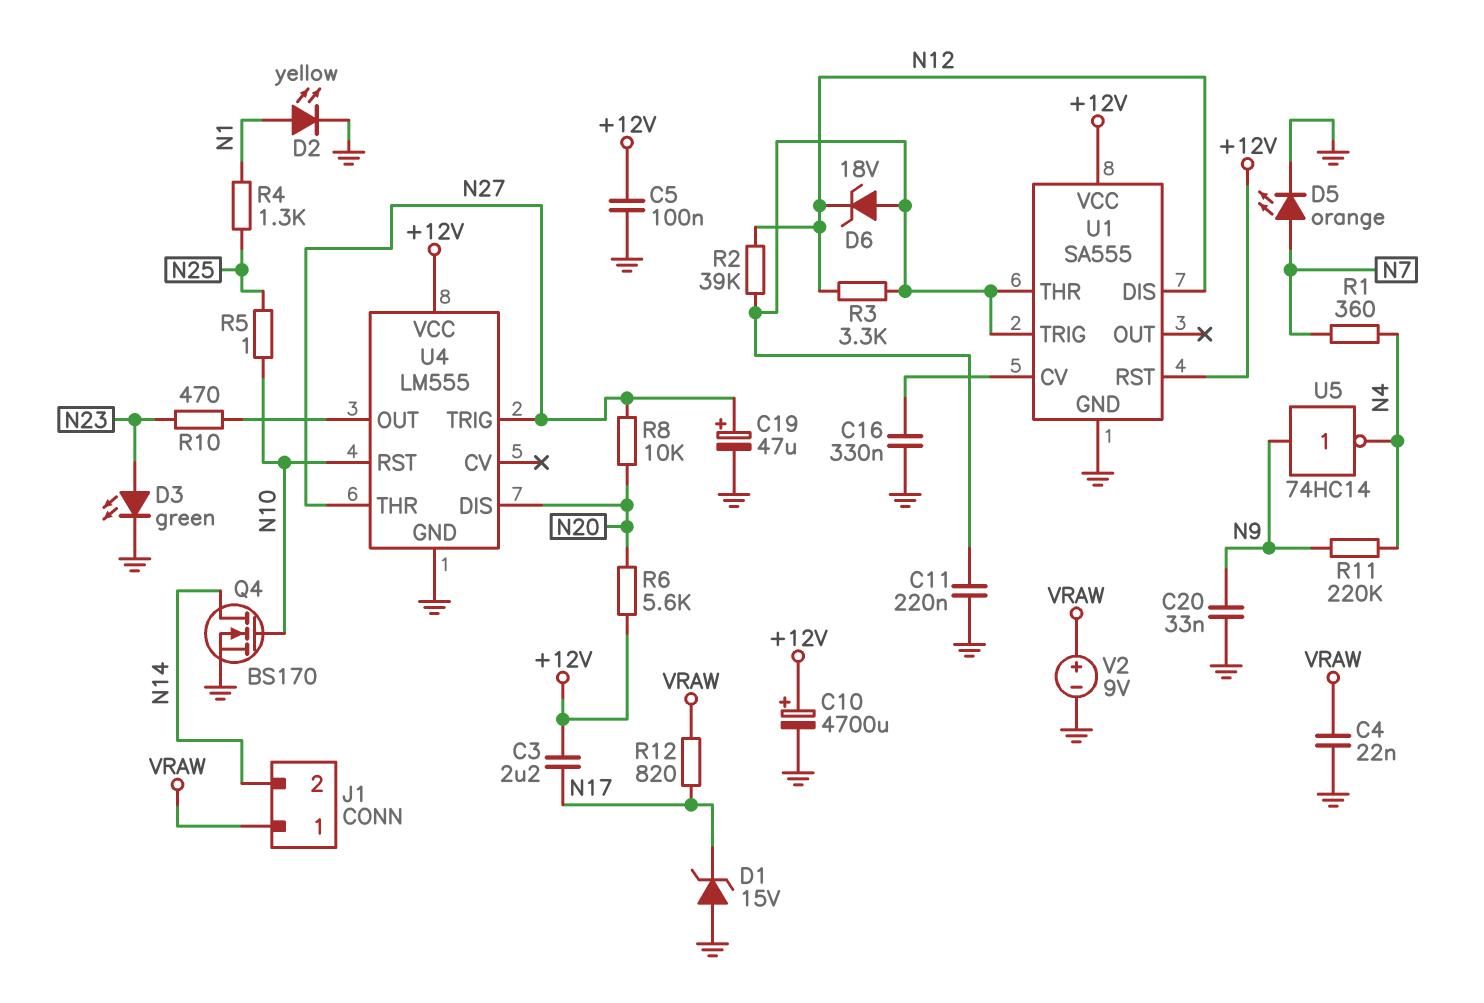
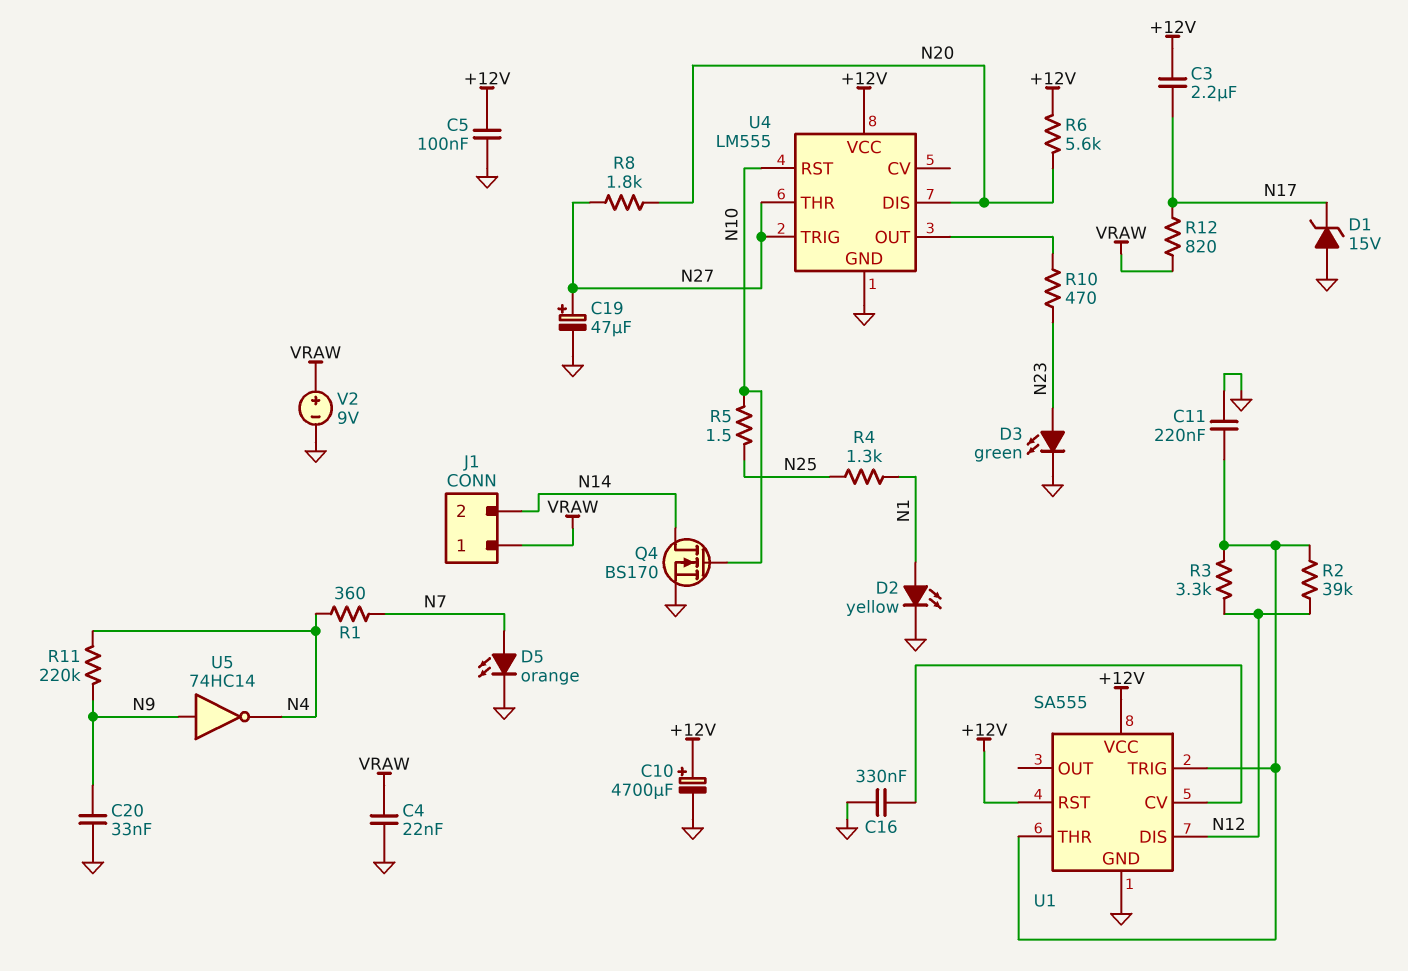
D6: zener 18V (A U1/THR, K N12) -> none
R5: 1 (N10, N25) -> 1.5 (N10, N25)
R8: 10k (N20, N27) -> 1.8k (N20, N27)

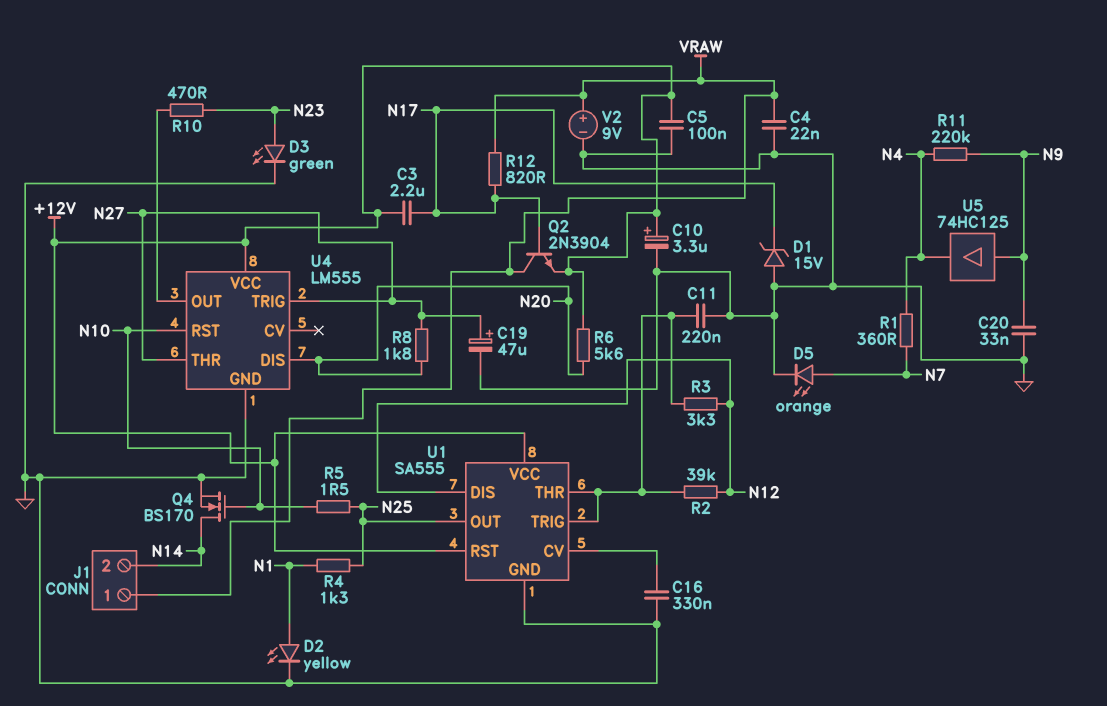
C10: 4700uF (plus +12V, minus GND) -> 3.3uF (plus +12V, minus GND)
Q2: none -> NPN 2N3904 (B N17, C VRAW, E +12V)
U1 pin OUT: none -> N25
U5: NOT 74HC14 (in N9, out N4) -> buffer 74HC125 (in N9, out N4)

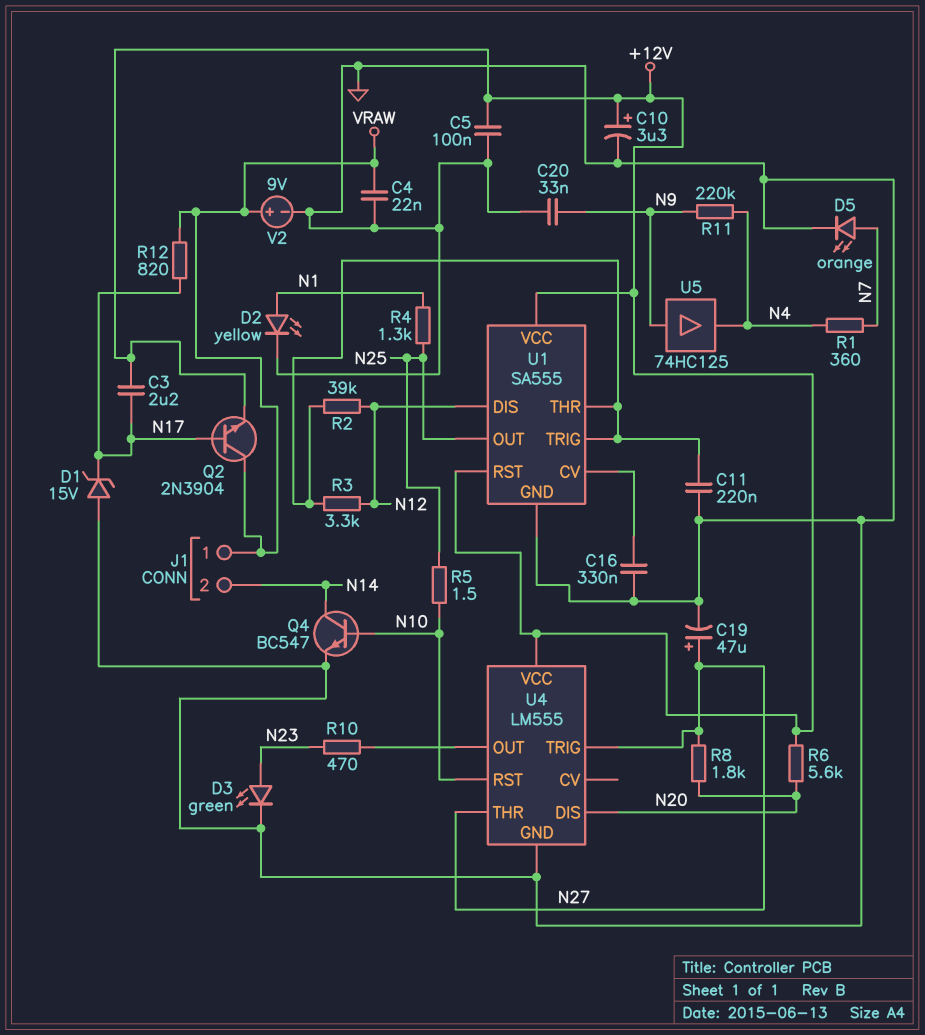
Q4: NMOS BS170 (G N10, D N14, S GND) -> NPN BC547 (B N10, C N14, E GND)

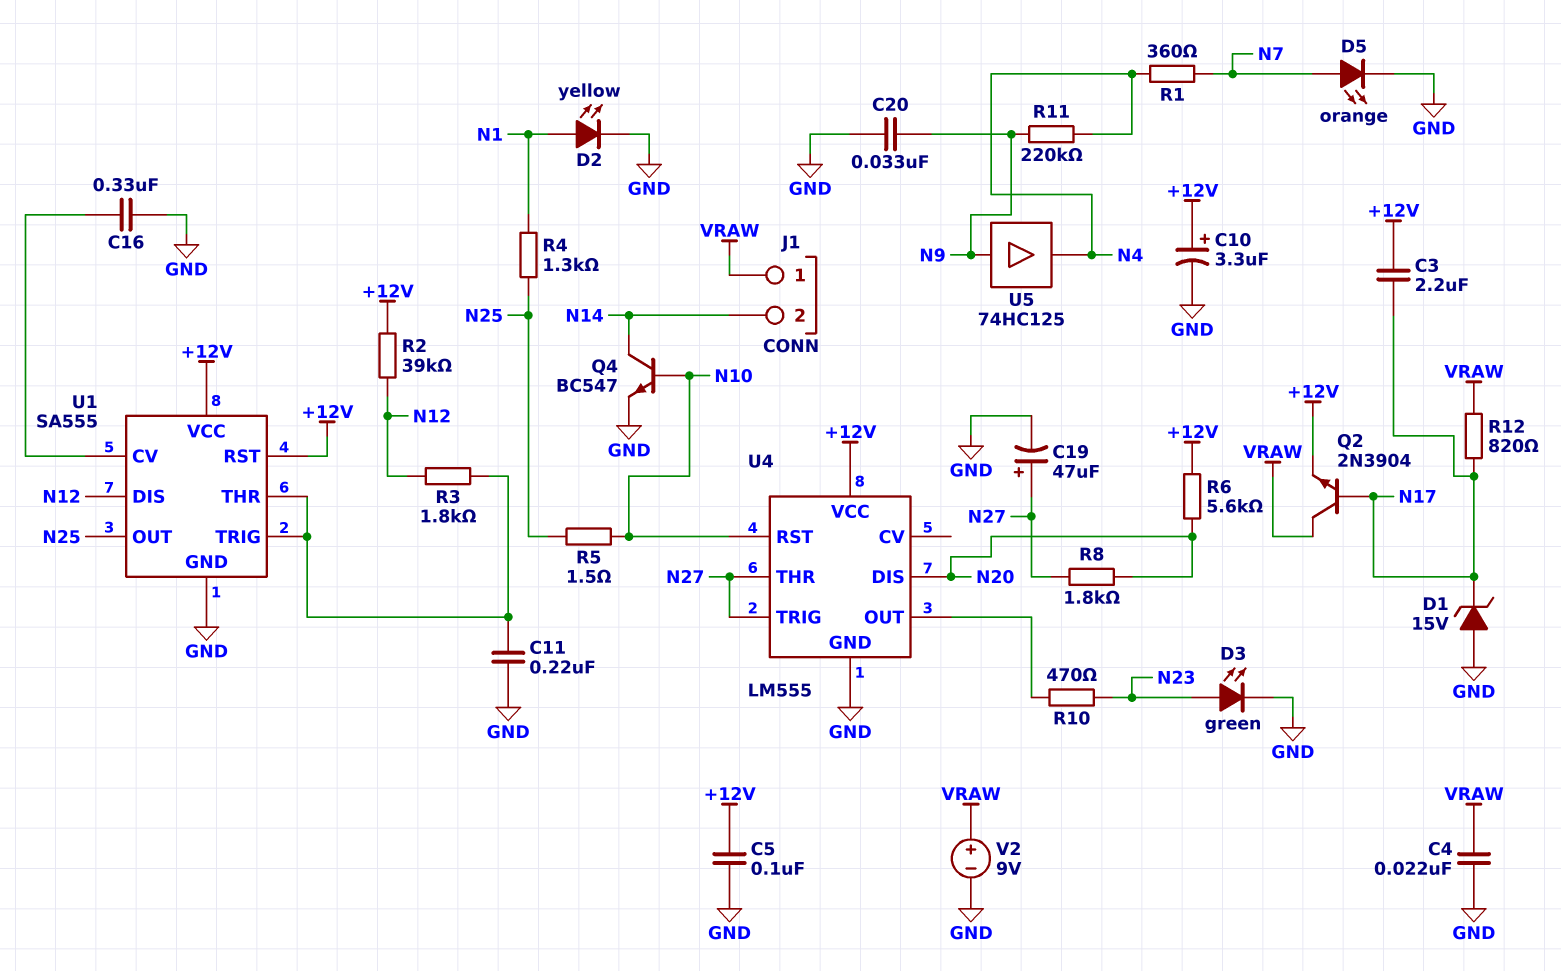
R2: 39k (N12, U1/THR) -> 39k (+12V, N12)
R3: 3.3k (N12, U1/THR) -> 1.8k (N12, U1/THR)

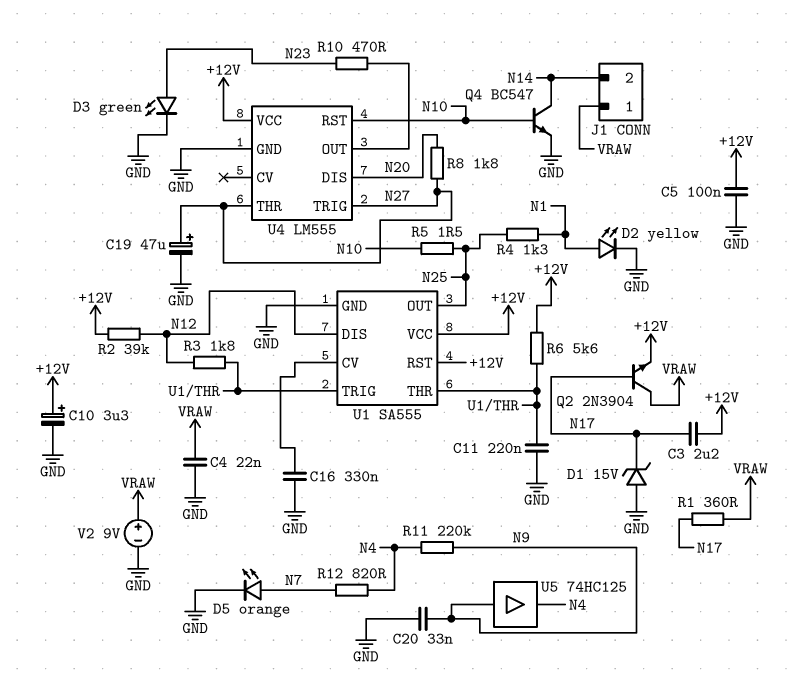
R1: 360 (N4, N7) -> 360 (N17, VRAW)
R6: 5.6k (+12V, N20) -> 5.6k (+12V, U1/THR)
R12: 820 (N17, VRAW) -> 820 (N4, N7)

